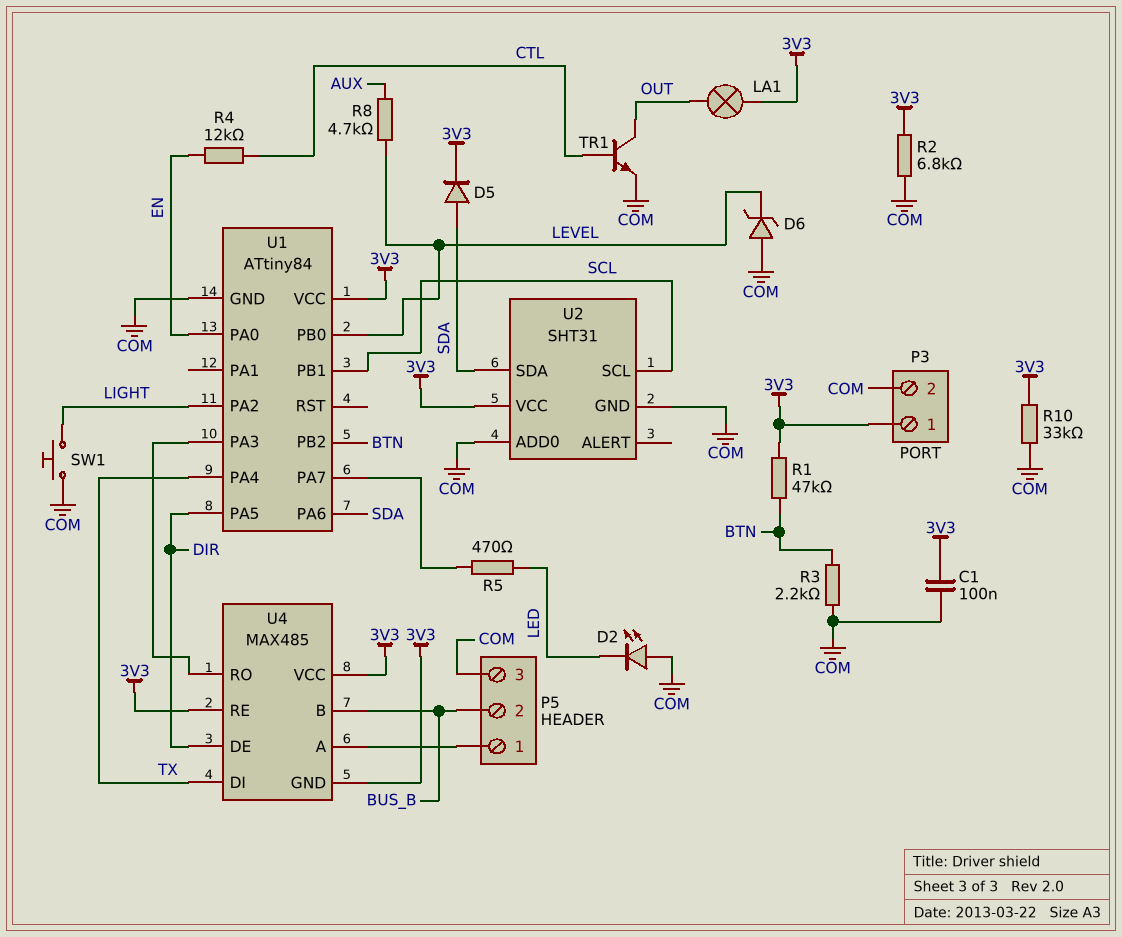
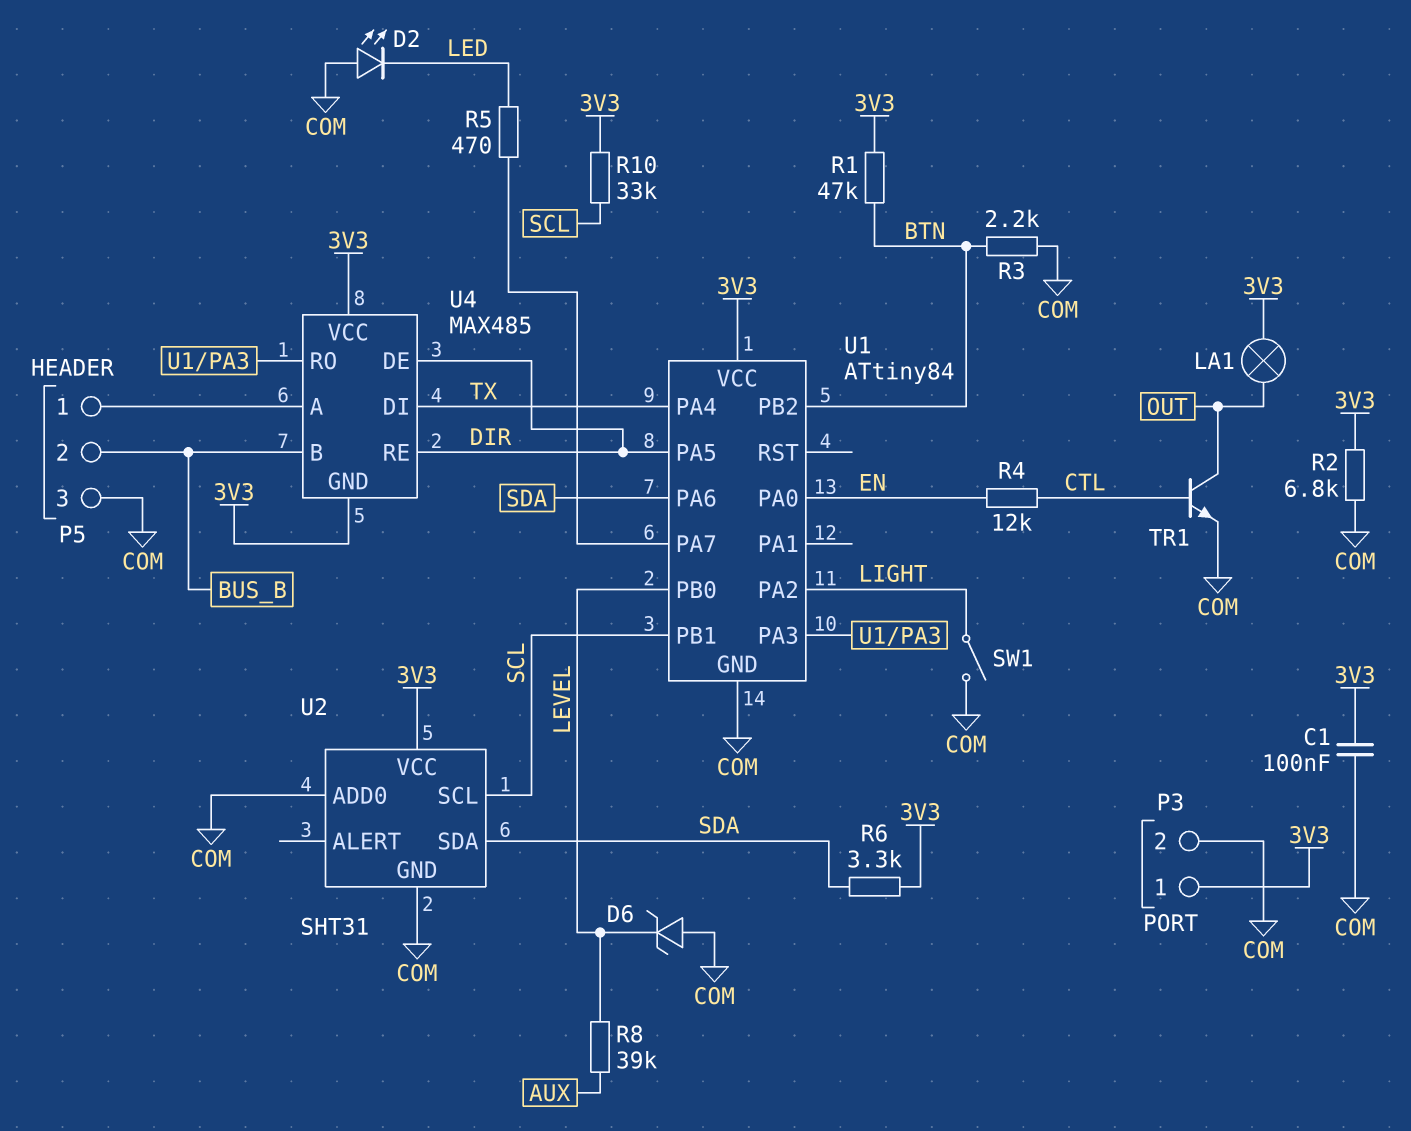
D5: diode (A SDA, K 3V3) -> none
R6: none -> 3.3k (3V3, SDA)
R8: 4.7k (AUX, LEVEL) -> 39k (AUX, LEVEL)
R10: 33k (3V3, COM) -> 33k (3V3, SCL)
SW1: button (COM, LIGHT) -> switch (COM, LIGHT)
U4 pin RE: 3V3 -> DIR

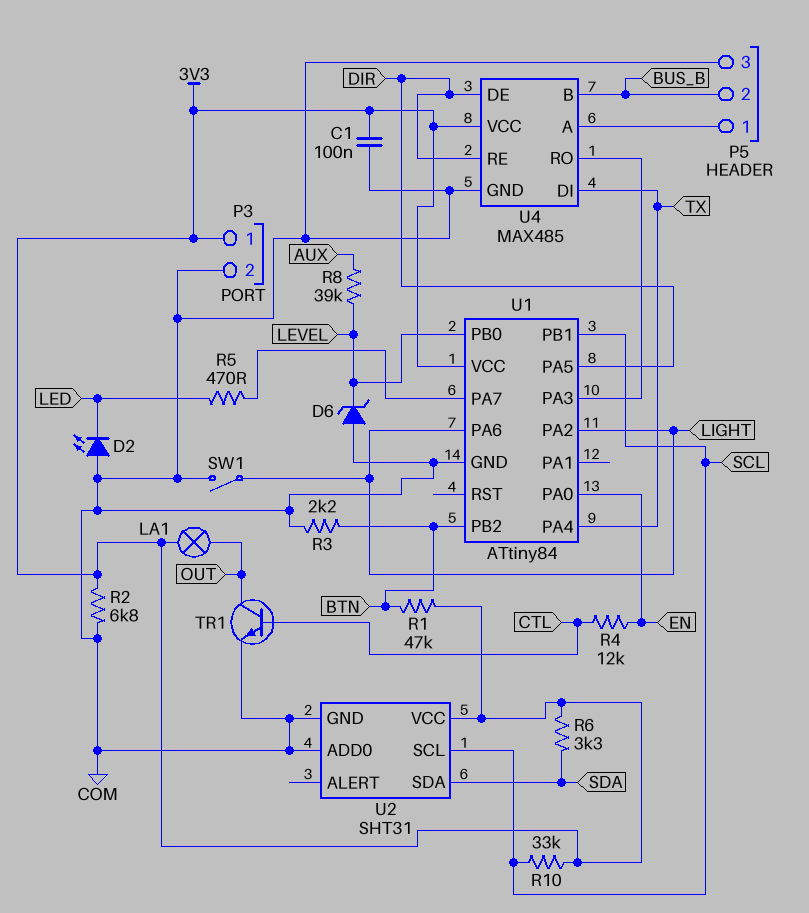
U1 pin PA6: SDA -> LIGHT
U4 pin GND: 3V3 -> COM

